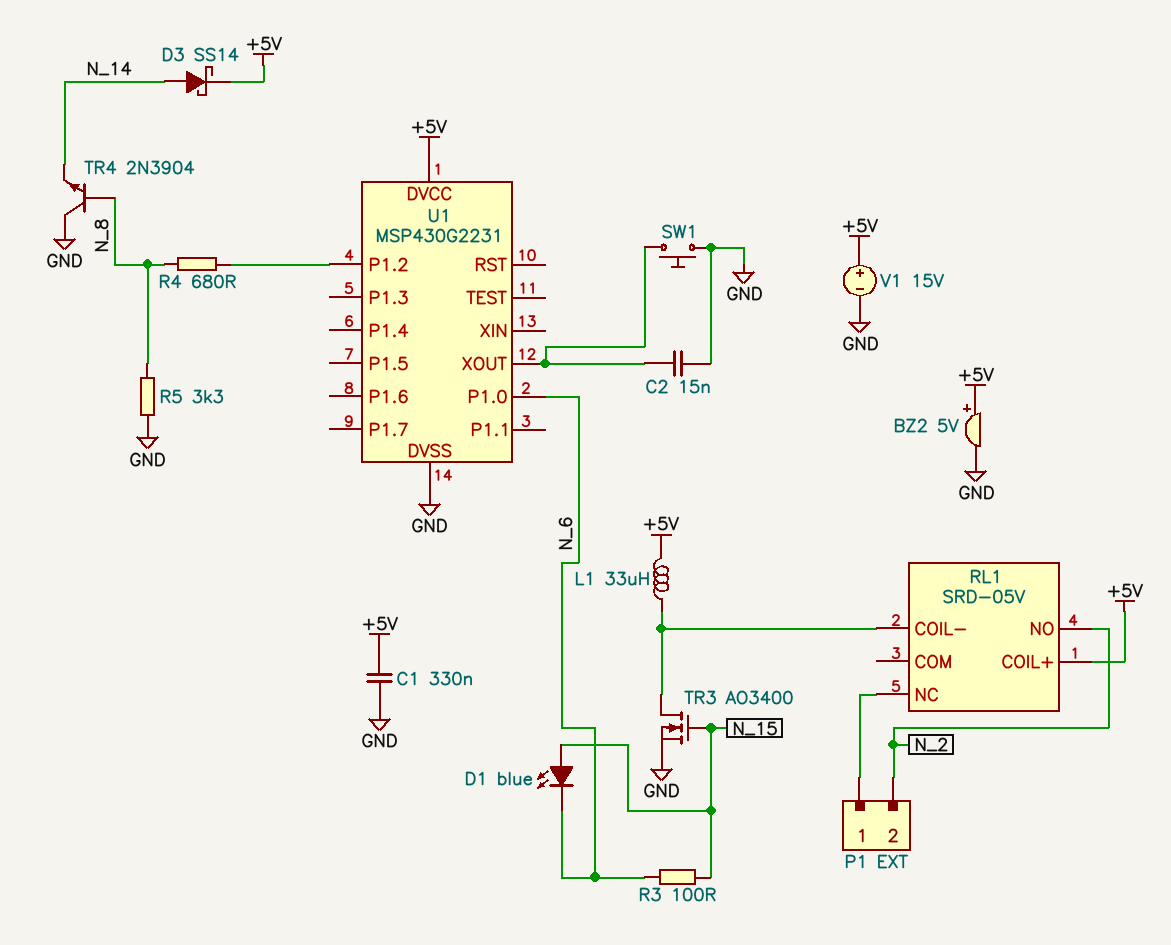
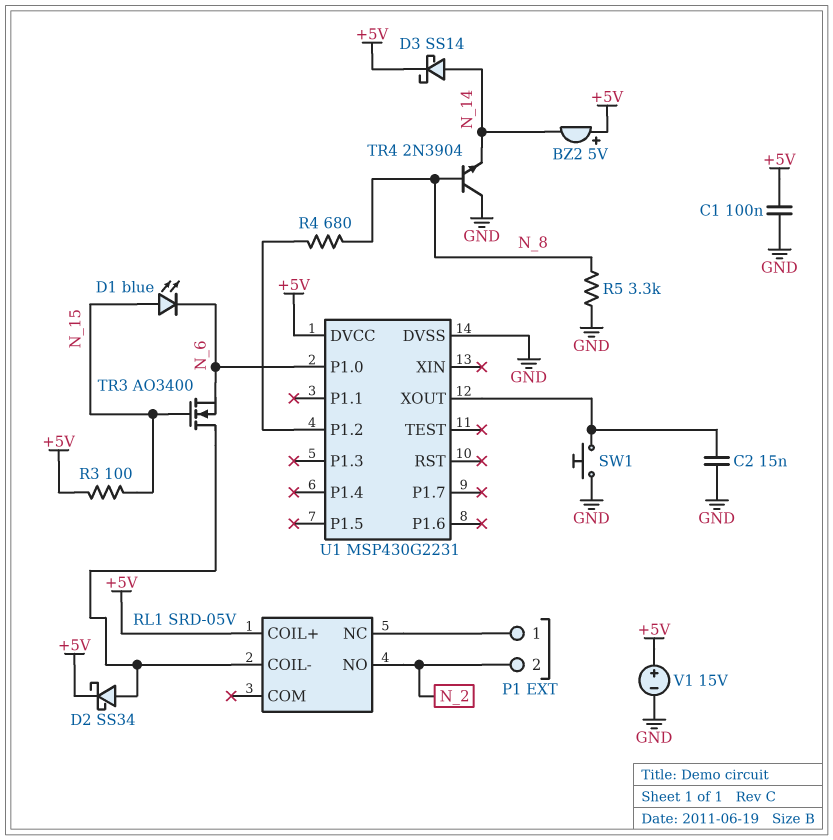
BZ2: buzzer 5V (plus +5V, minus GND) -> buzzer 5V (plus +5V, minus N_14)
C1: 330nF (+5V, GND) -> 100nF (+5V, GND)
D2: none -> schottky SS34 (A RL1/COIL-, K +5V)
L1: 33uH (+5V, RL1/COIL-) -> none
R3: 100 (N_6, N_15) -> 100 (+5V, N_15)
TR3: NMOS AO3400 (G N_15, D RL1/COIL-, S GND) -> NMOS AO3400 (G N_15, D RL1/COIL-, S N_6)

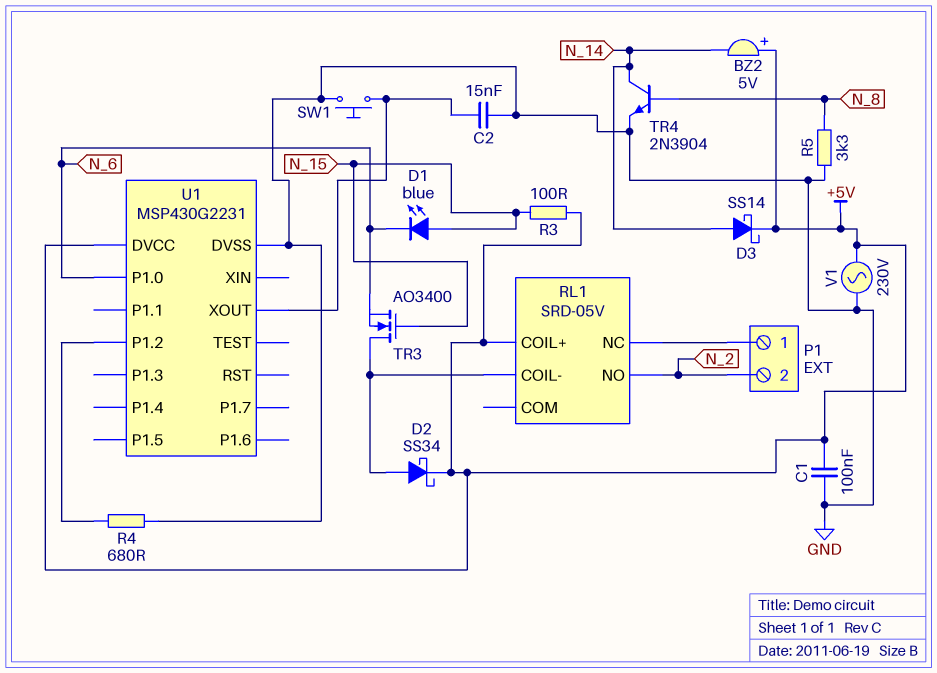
R4: 680 (N_8, U1/P1.2) -> 680 (GND, U1/P1.2)
TR4: NPN 2N3904 (B N_8, C GND, E N_14) -> NPN 2N3904 (B N_8, C N_14, E GND)
V1: 15V (plus +5V, minus GND) -> AC 230V (+5V, GND)

